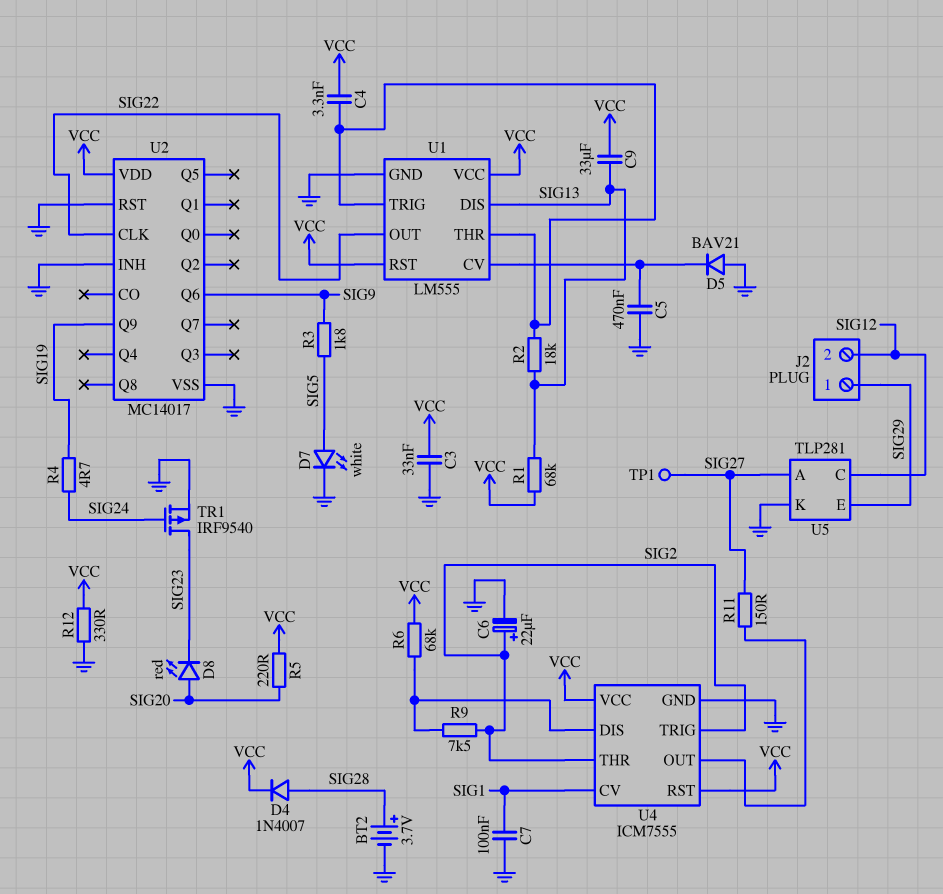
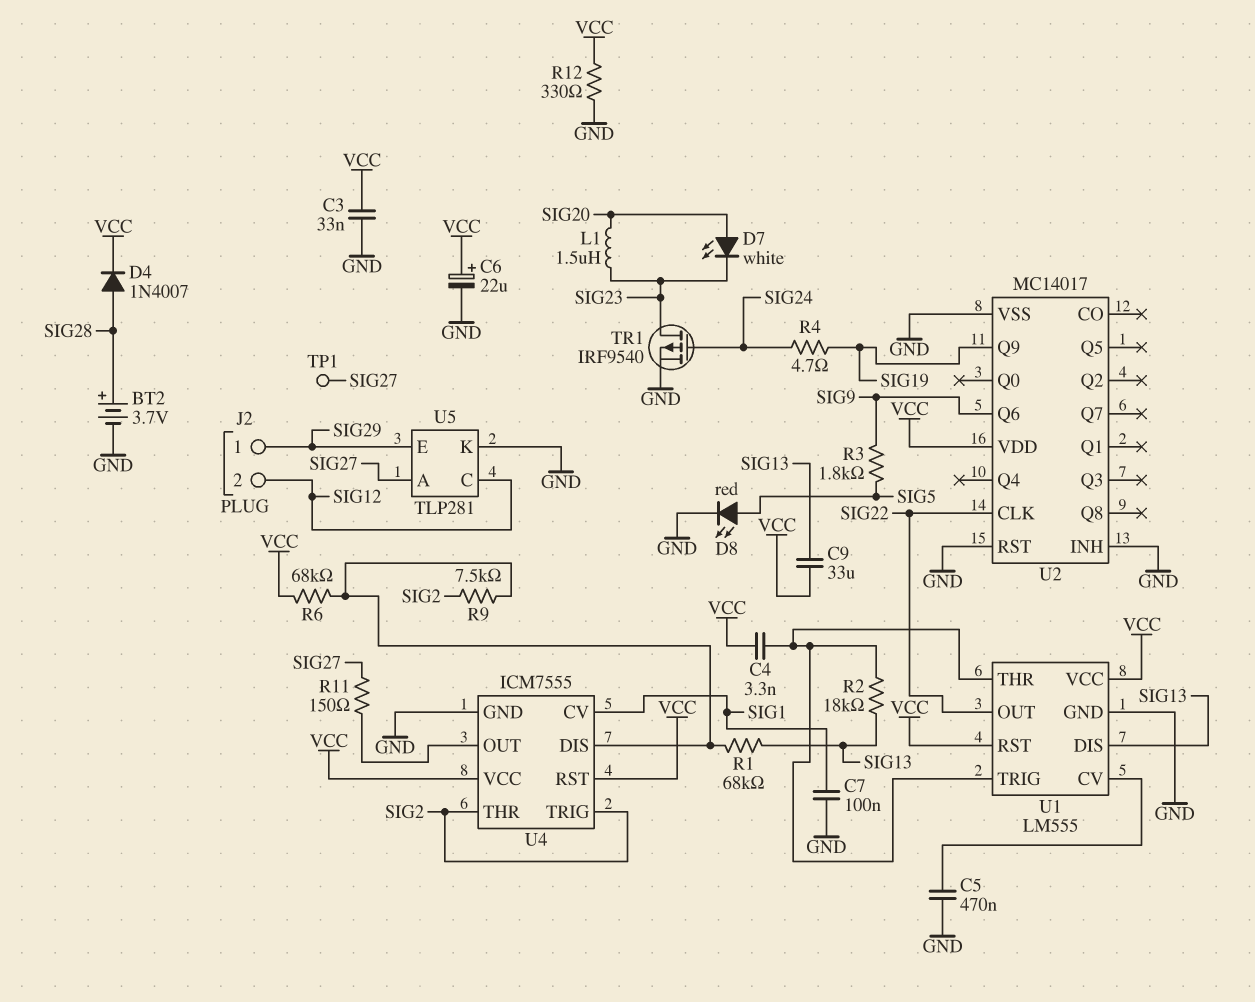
C6: 22uF (plus SIG2, minus GND) -> 22uF (plus VCC, minus GND)
D5: diode BAV21 (A GND, K U1/CV) -> none
D7: LED white (A SIG5, K GND) -> LED white (A SIG20, K SIG23)
D8: LED red (A SIG20, K SIG23) -> LED red (A SIG5, K GND)
L1: none -> 1.5uH (SIG20, SIG23)
R1: 68k (SIG13, VCC) -> 68k (SIG13, U4/DIS)
R5: 220 (SIG20, VCC) -> none

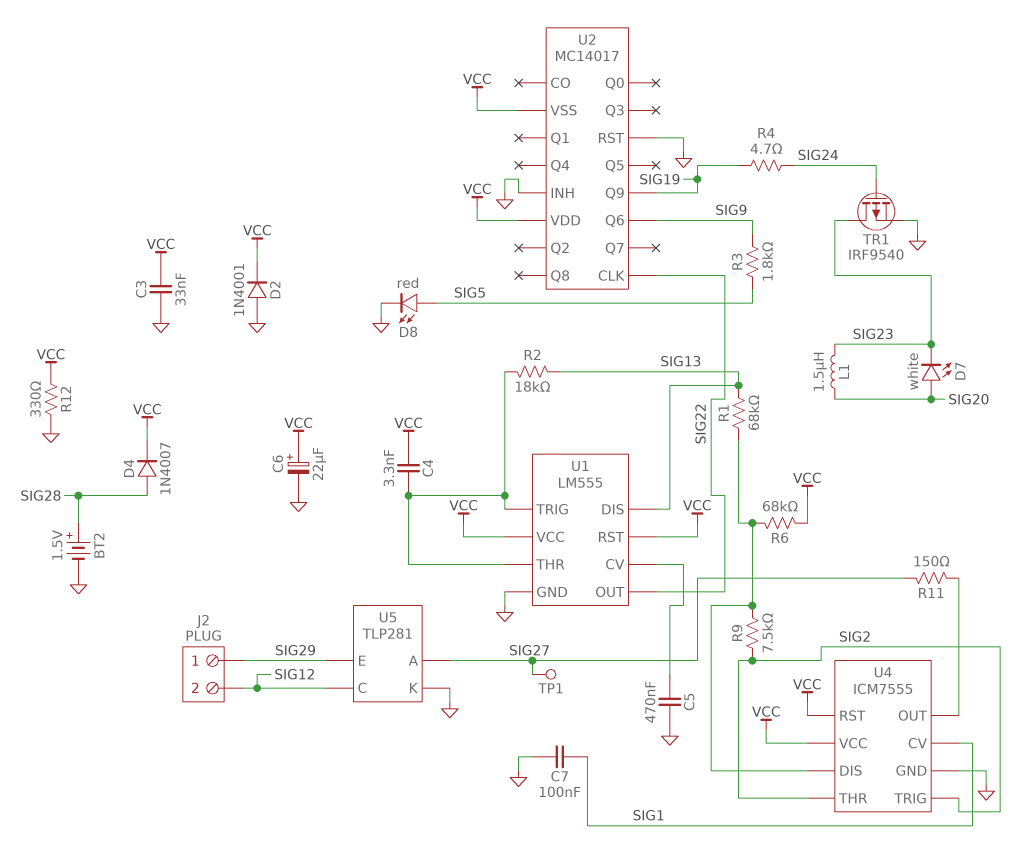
BT2: 3.7V (plus SIG28, minus GND) -> 1.5V (plus SIG28, minus GND)
C9: 33uF (SIG13, VCC) -> none
D2: none -> diode 1N4001 (A GND, K VCC)
U2 pin VSS: GND -> VCC

